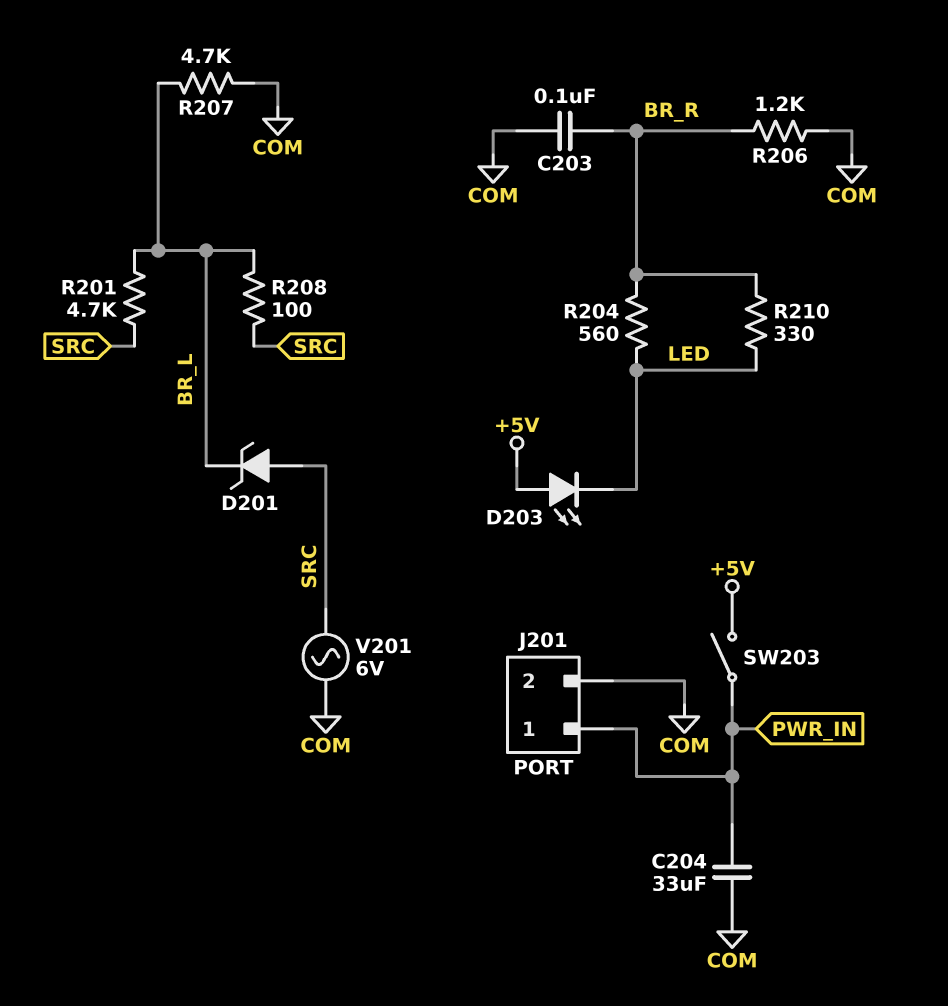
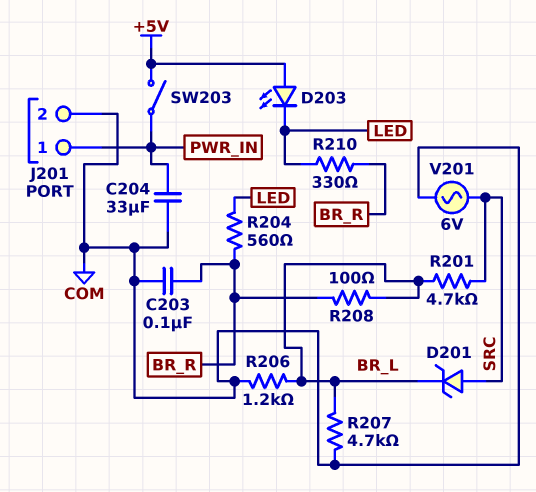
R206: 1.2k (BR_R, COM) -> 1.2k (BR_L, COM)
R208: 100 (BR_L, SRC) -> 100 (BR_L, BR_R)

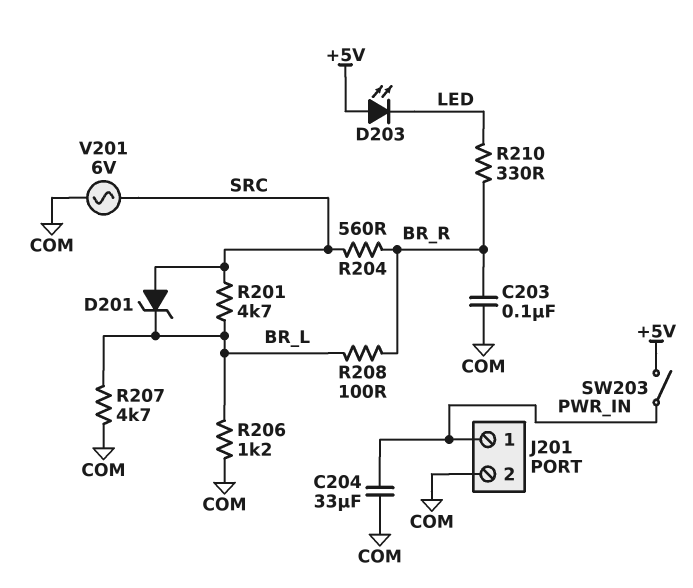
R204: 560 (BR_R, LED) -> 560 (BR_R, SRC)

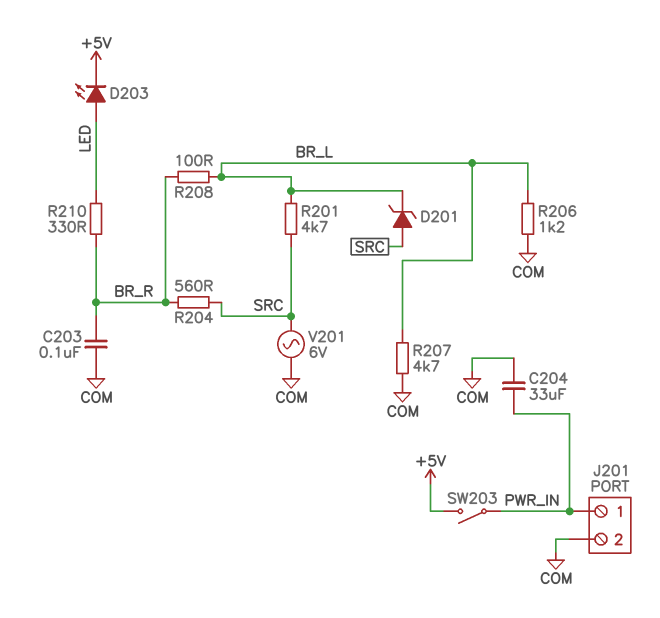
D203: LED (A +5V, K LED) -> LED (A LED, K +5V)

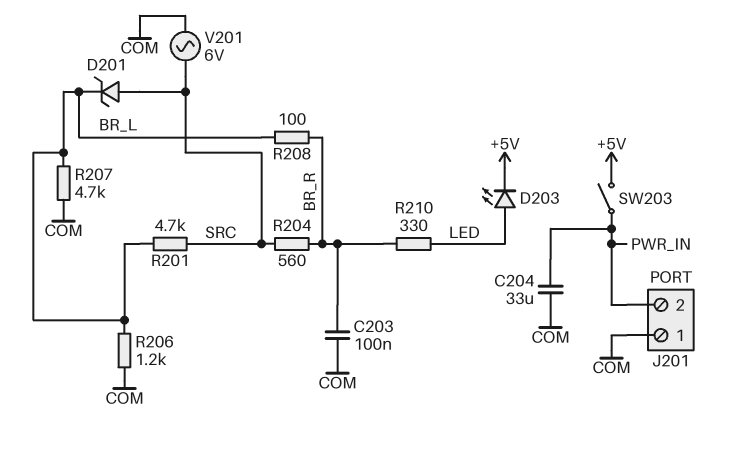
J201 pin 1: PWR_IN -> COM
J201 pin 2: COM -> PWR_IN

